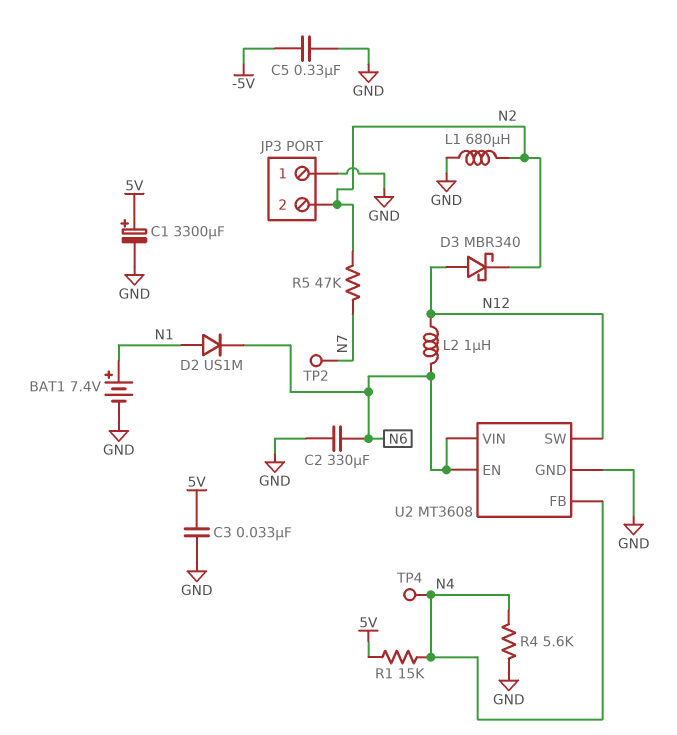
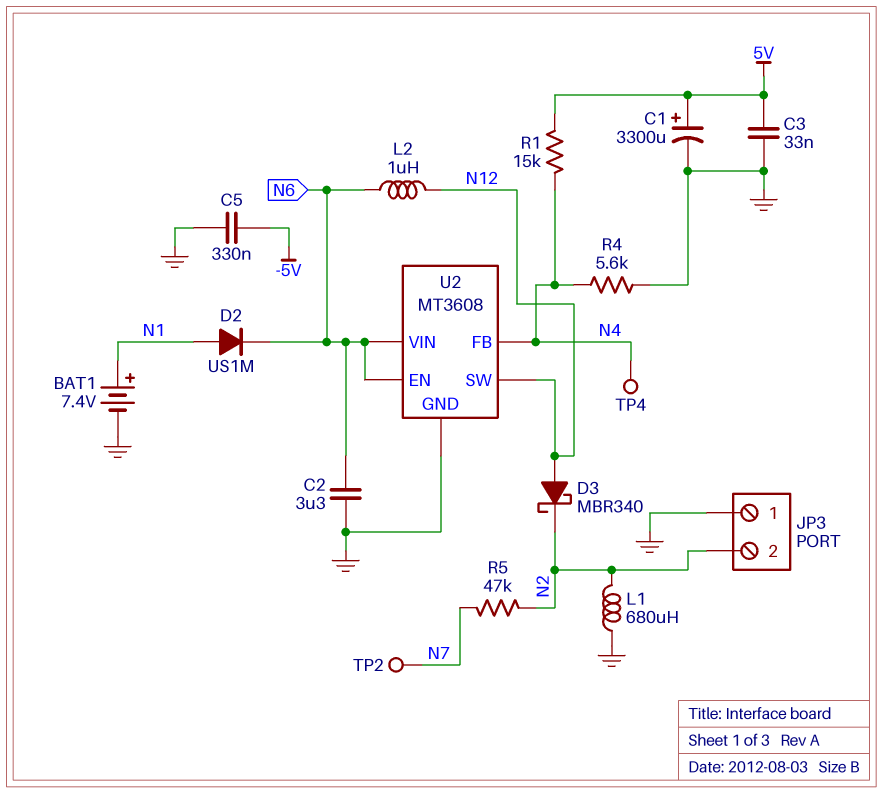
C2: 330uF (GND, N6) -> 3.3uF (GND, N6)

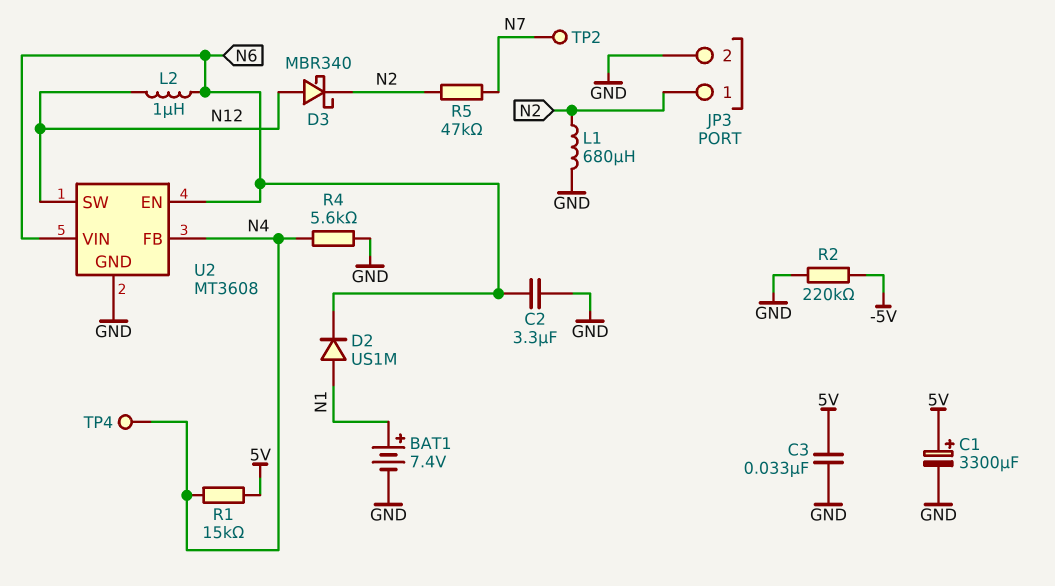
C5: 330nF (-5V, GND) -> none
JP3 pin 1: GND -> N2
JP3 pin 2: N2 -> GND
R2: none -> 220k (-5V, GND)

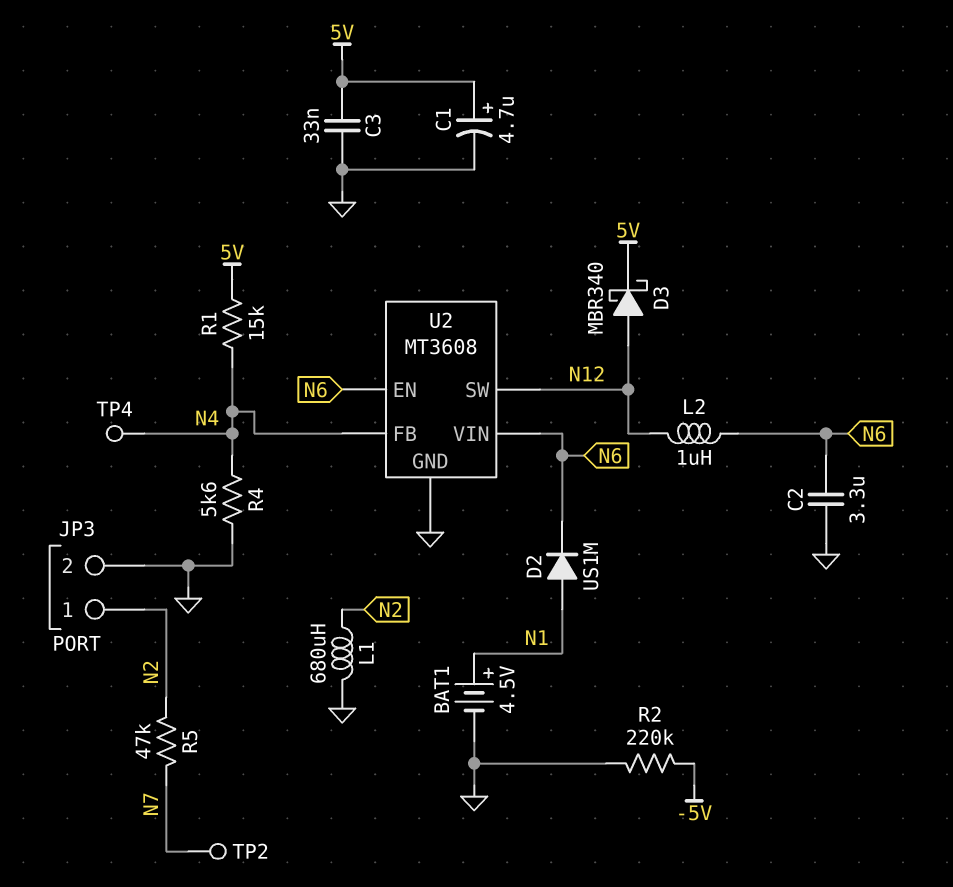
BAT1: 7.4V (plus N1, minus GND) -> 4.5V (plus N1, minus GND)
C1: 3300uF (plus 5V, minus GND) -> 4.7uF (plus 5V, minus GND)
D3: schottky MBR340 (A N12, K N2) -> schottky MBR340 (A N12, K 5V)

